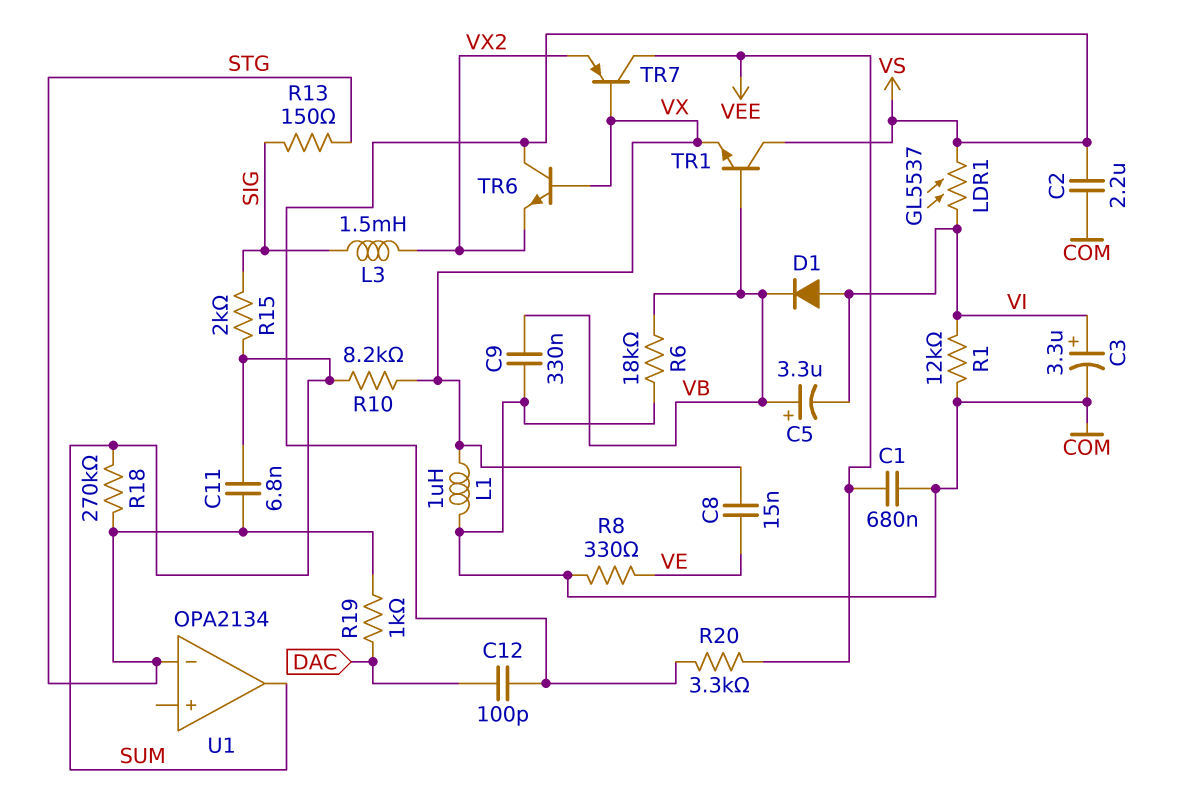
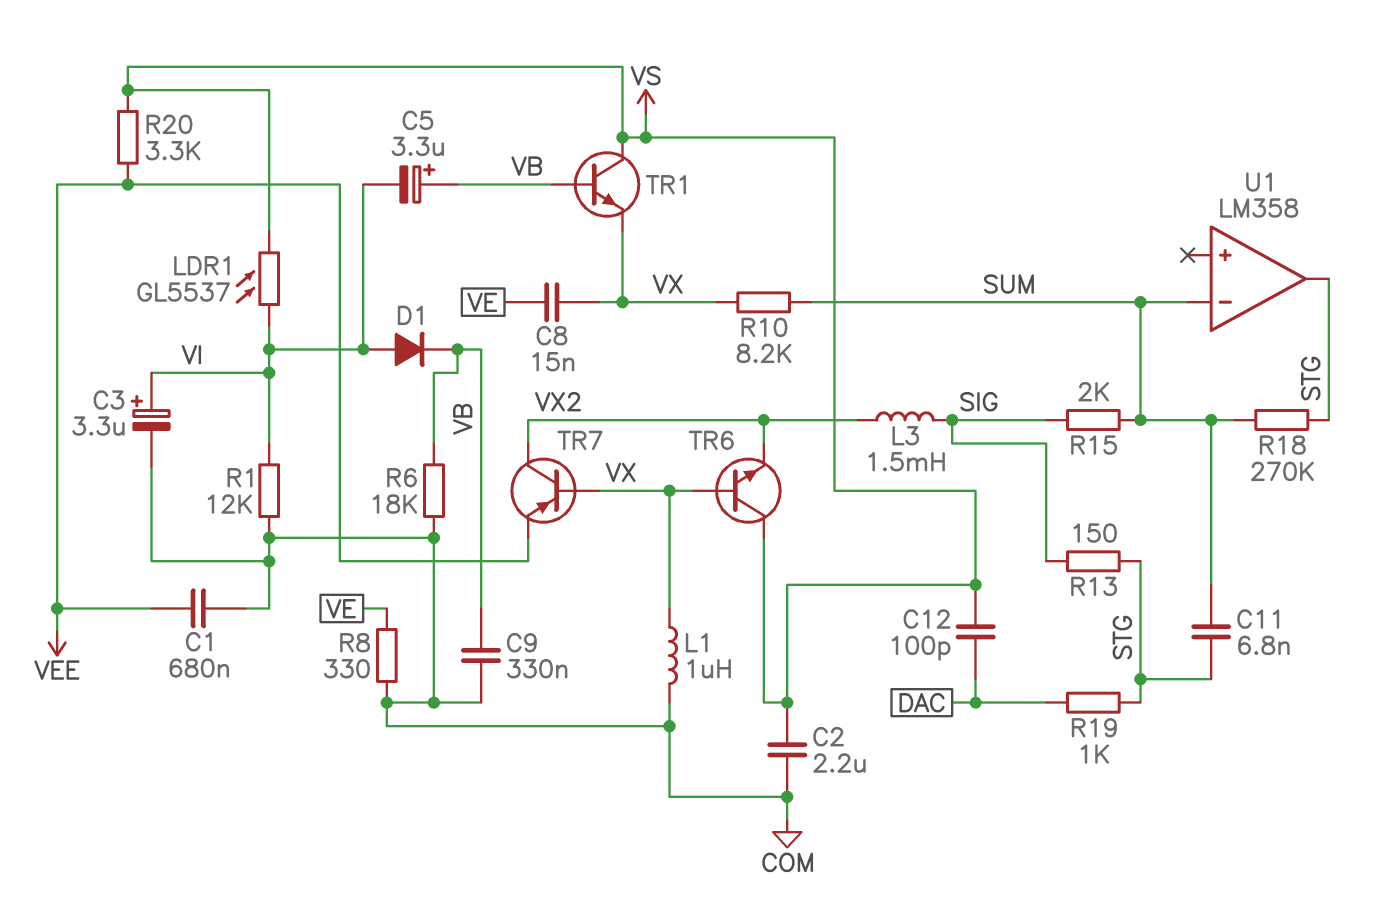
TR7: PNP (B VX, C VEE, E VX2) -> PNP (B VX, C VX2, E VEE)
U1: OPA2134 -> LM358
U1 pin in-: STG -> SUM
U1 pin out: SUM -> STG

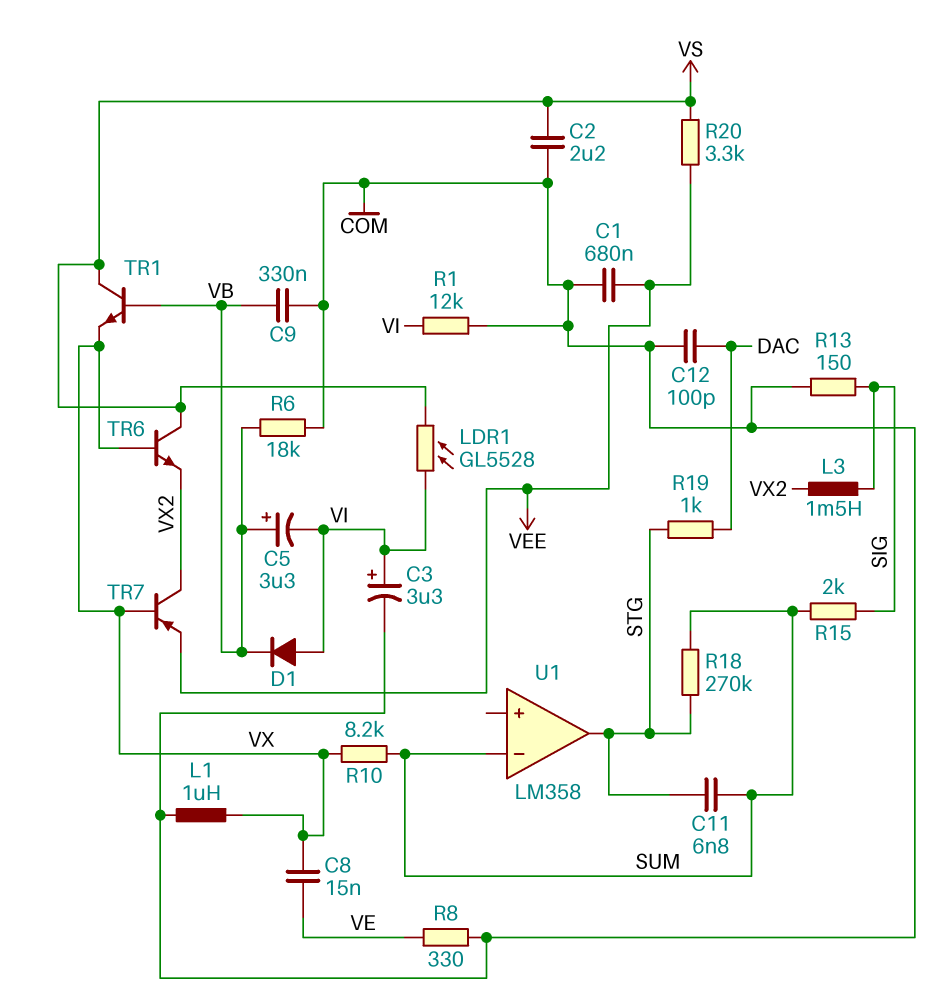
C12: 100pF (DAC, VS) -> 100pF (COM, DAC)
LDR1: GL5537 (VI, VS) -> GL5528 (VI, VS)
R13: 150 (SIG, STG) -> 150 (COM, SIG)

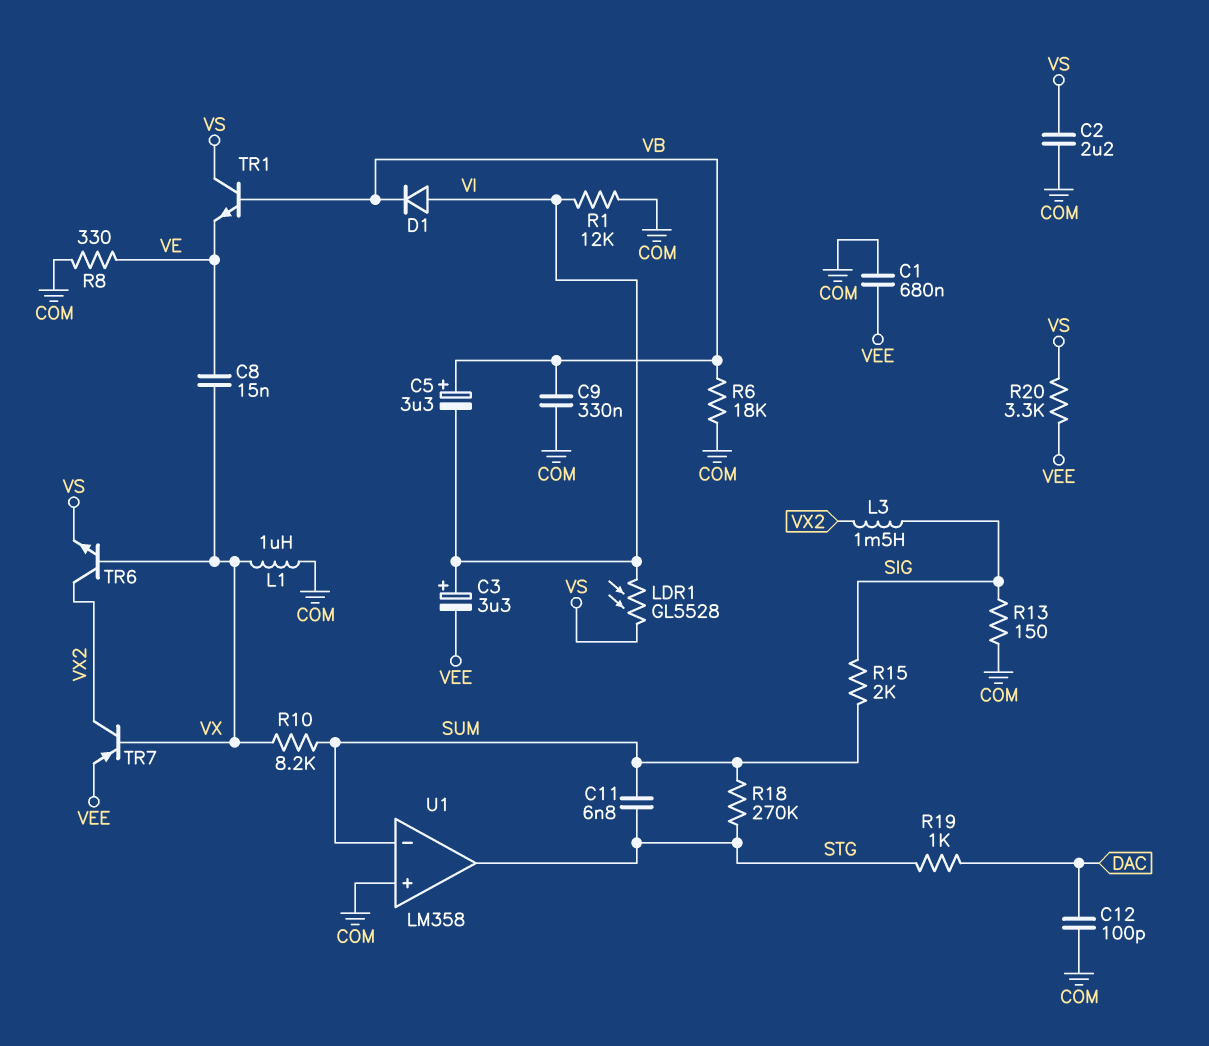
C3: 3.3uF (plus VI, minus COM) -> 3.3uF (plus VI, minus VEE)
TR1: NPN (B VB, C VS, E VX) -> NPN (B VB, C VS, E VE)
TR6: NPN (B VX, C VS, E VX2) -> NPN (B VX, C VX2, E VS)
U1 pin in+: none -> COM

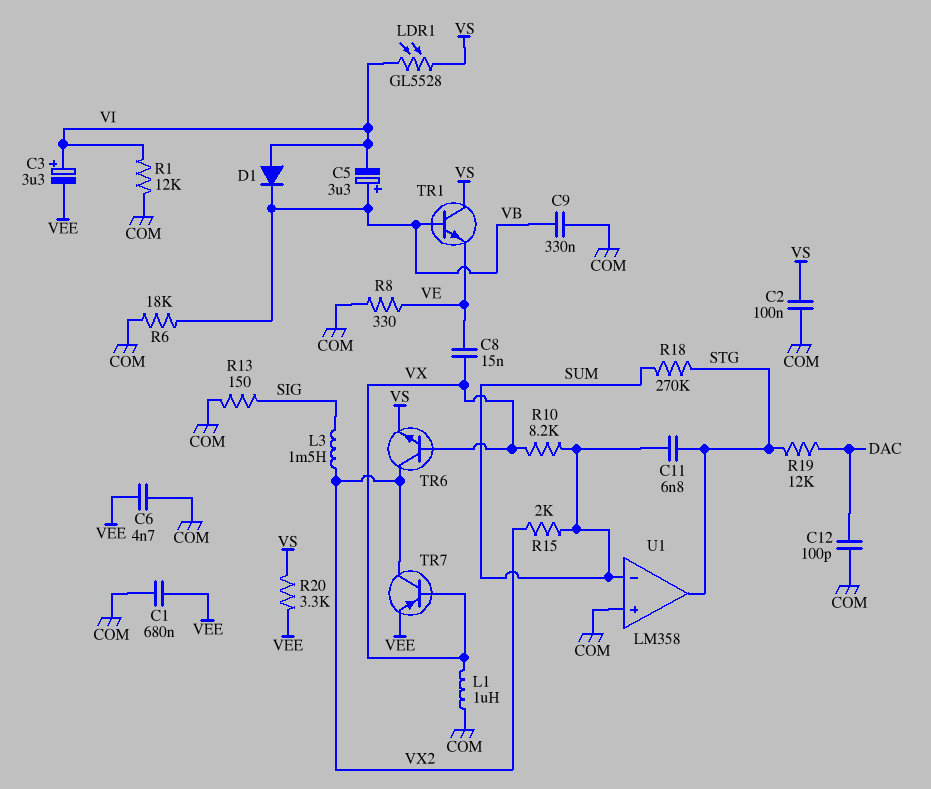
C2: 2.2uF (COM, VS) -> 100nF (COM, VS)
C6: none -> 4.7nF (COM, VEE)
R15: 2k (SIG, SUM) -> 2k (SUM, VX2)
R19: 1k (DAC, STG) -> 12k (DAC, STG)

